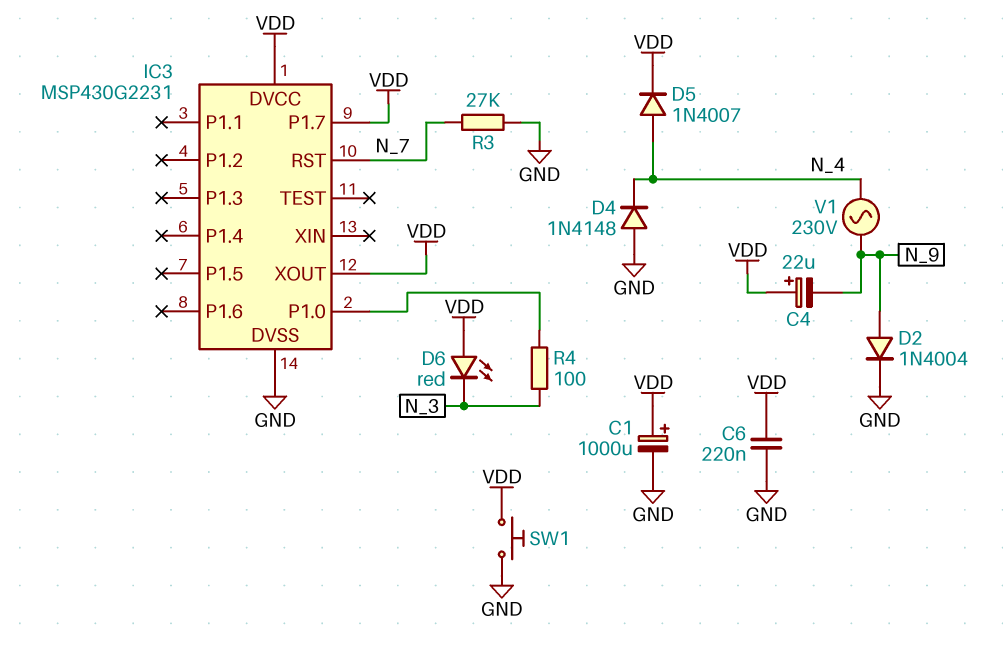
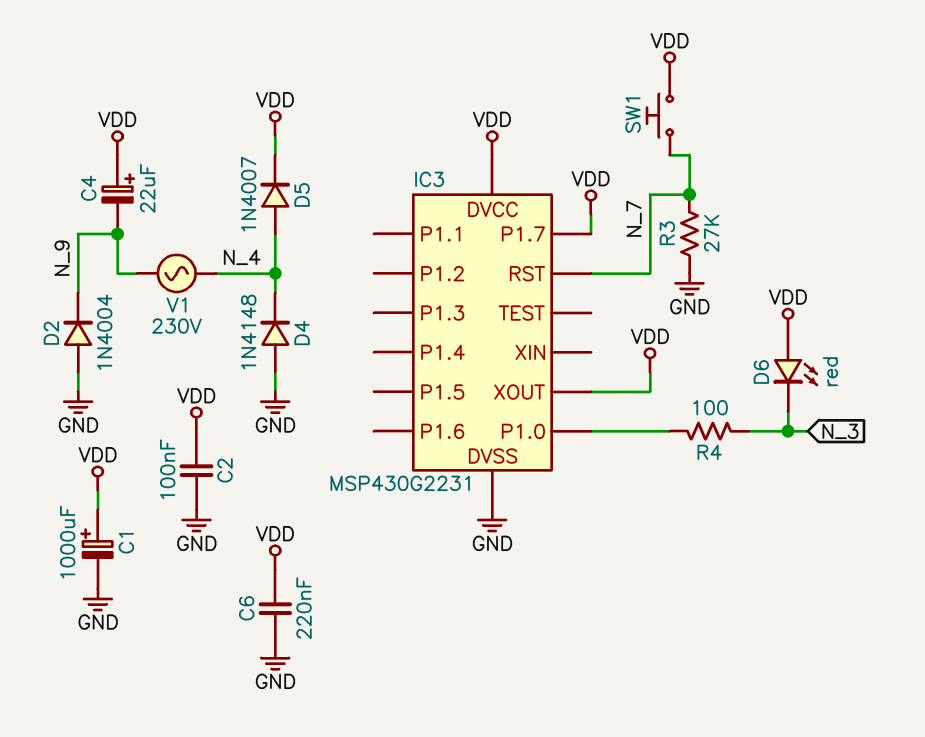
C2: none -> 100nF (GND, VDD)
D2: diode 1N4004 (A N_9, K GND) -> diode 1N4004 (A GND, K N_9)
SW1: button (GND, VDD) -> button (N_7, VDD)

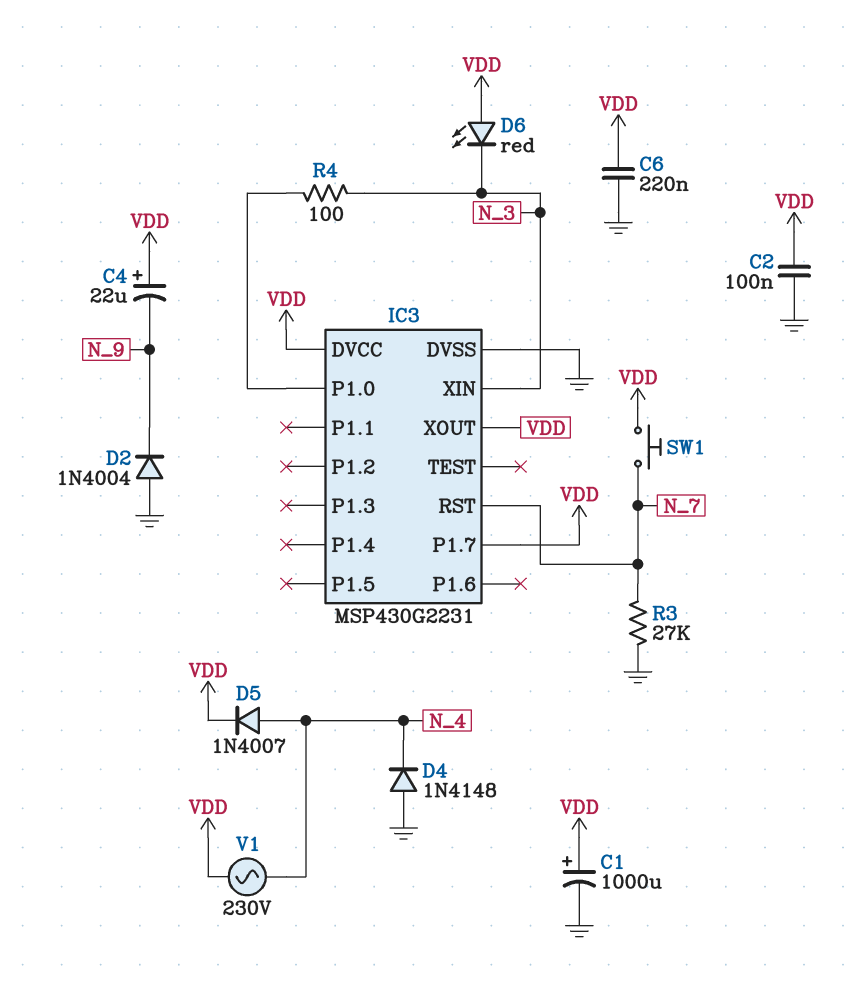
IC3 pin XIN: none -> N_3
V1: AC 230V (N_4, N_9) -> AC 230V (N_4, VDD)

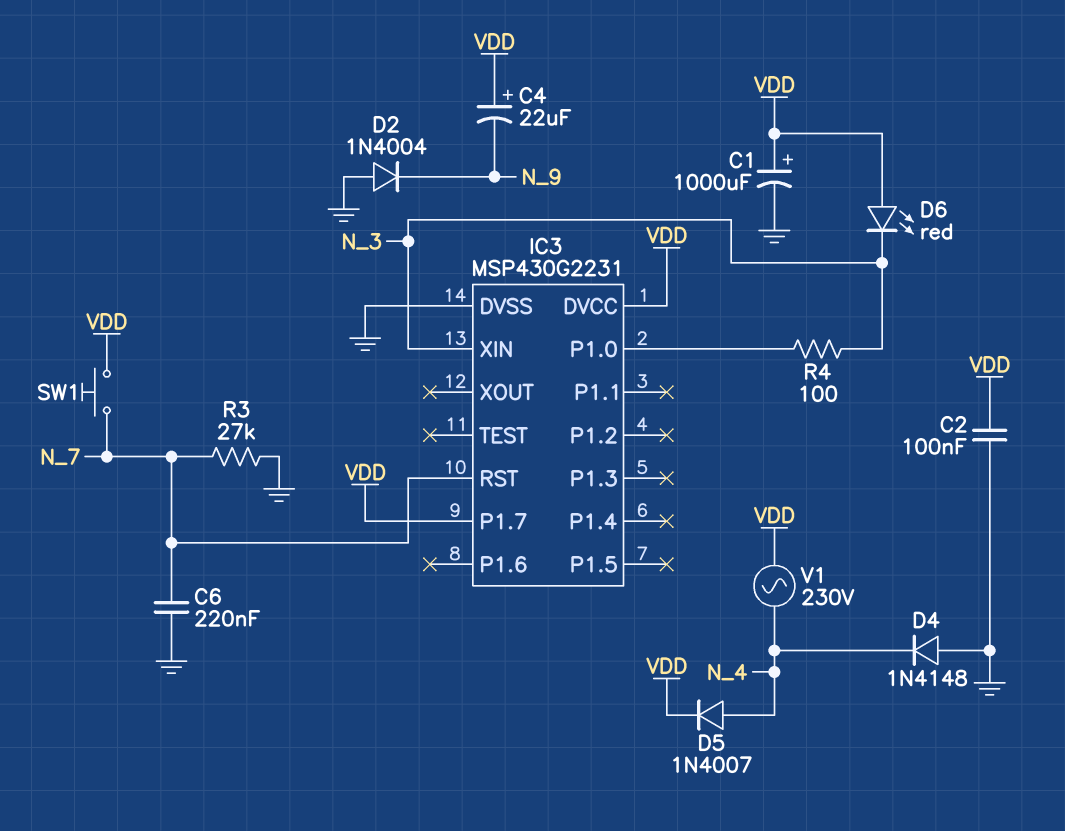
C6: 220nF (GND, VDD) -> 220nF (GND, N_7)
IC3 pin XOUT: VDD -> none

